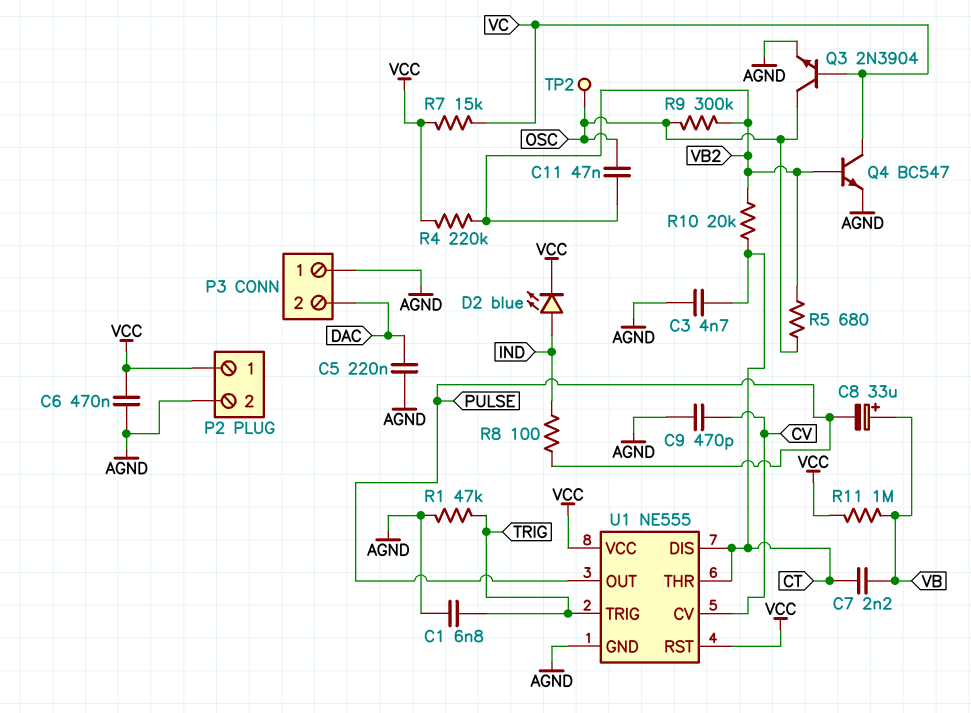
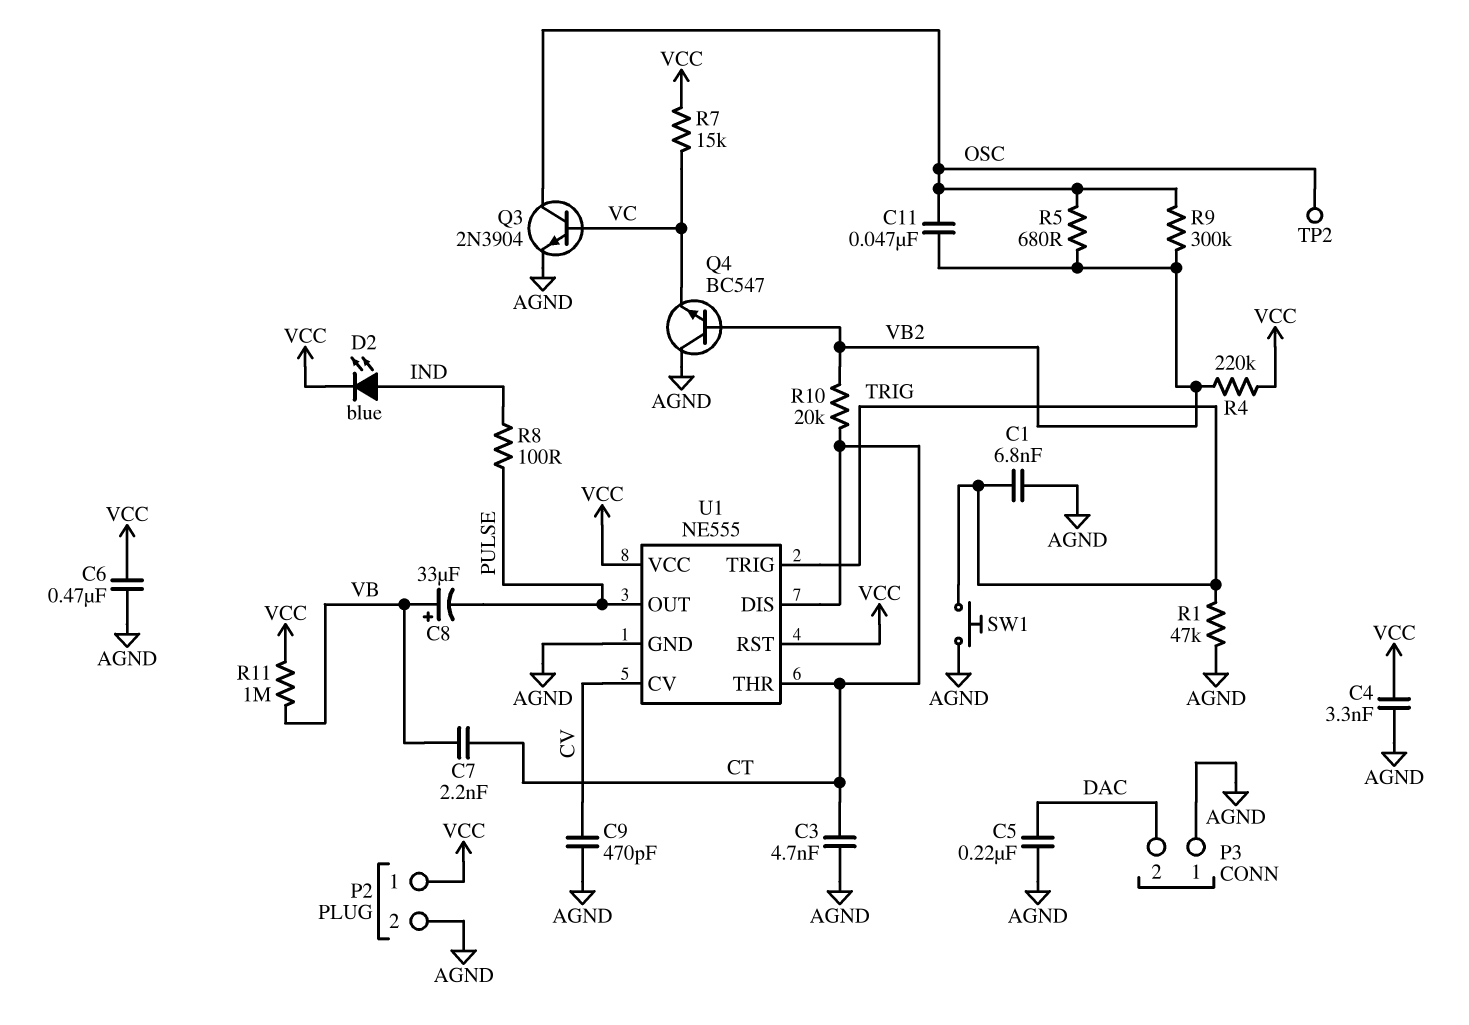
C4: none -> 3.3nF (AGND, VCC)
Q4: NPN BC547 (B VB2, C VC, E AGND) -> NPN BC547 (B VB2, C AGND, E VC)
SW1: none -> button (AGND, TRIG)

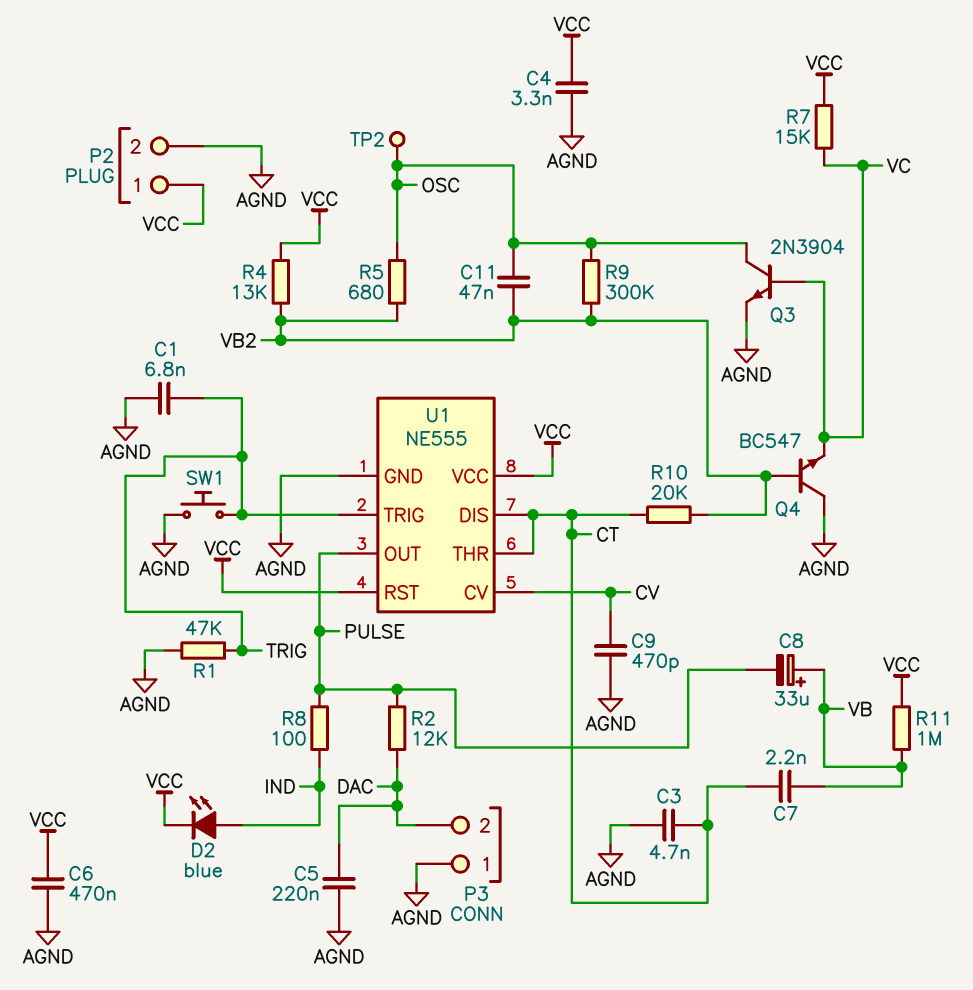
R2: none -> 12k (DAC, PULSE)
R4: 220k (VB2, VCC) -> 13k (VB2, VCC)

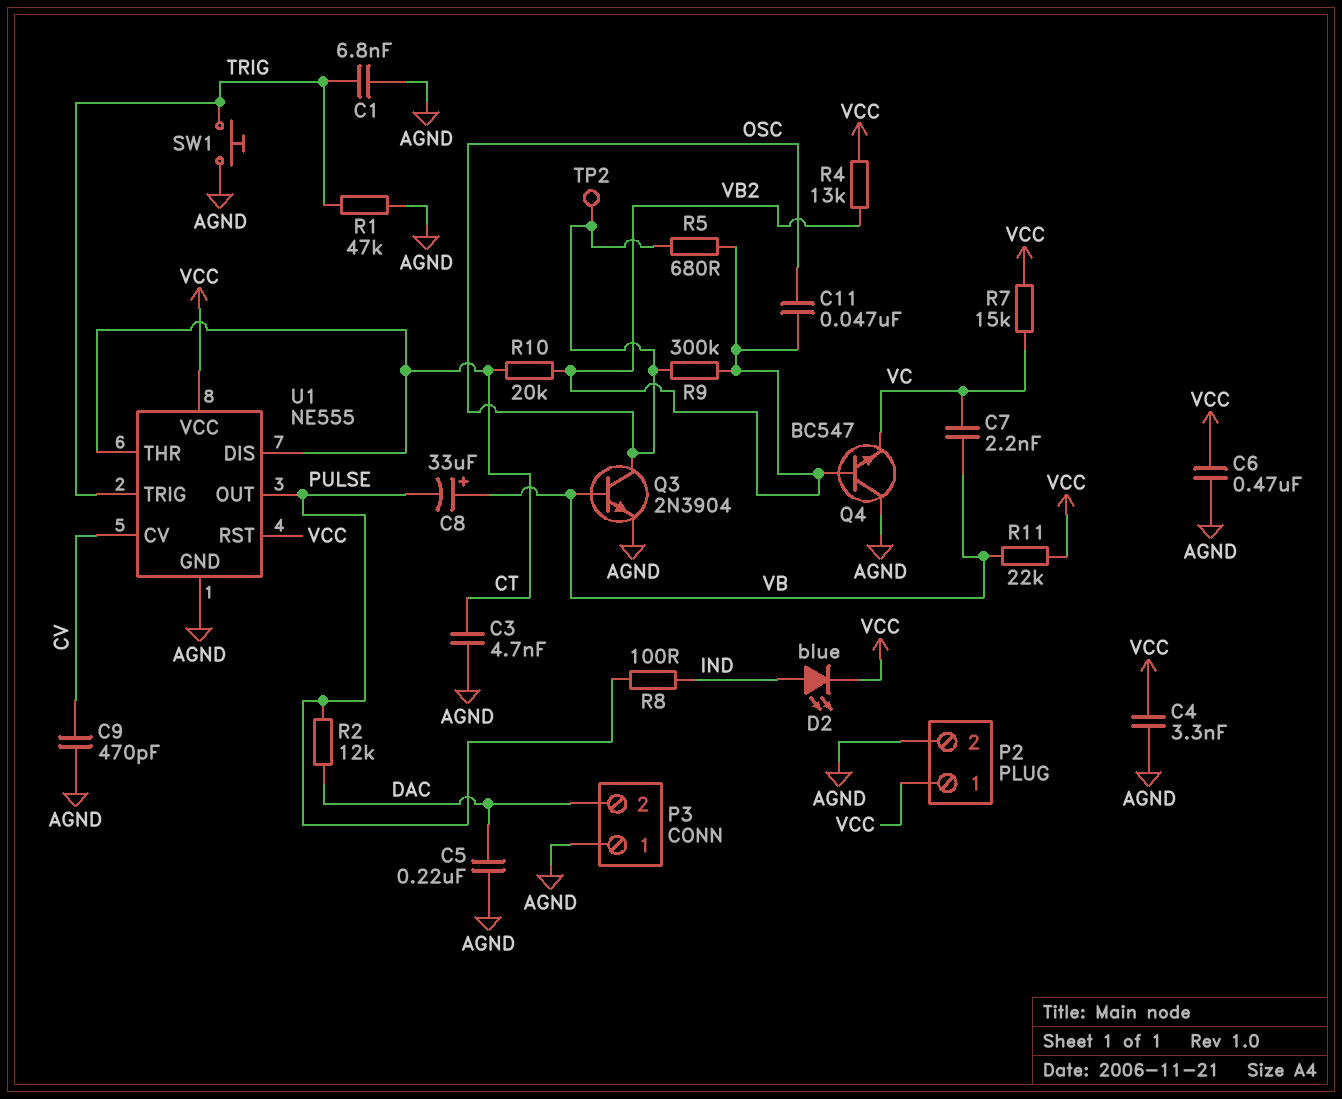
C7: 2.2nF (CT, VB) -> 2.2nF (VB, VC)
Q3: NPN 2N3904 (B VC, C OSC, E AGND) -> NPN 2N3904 (B VB, C OSC, E AGND)
R11: 1M (VB, VCC) -> 22k (VB, VCC)

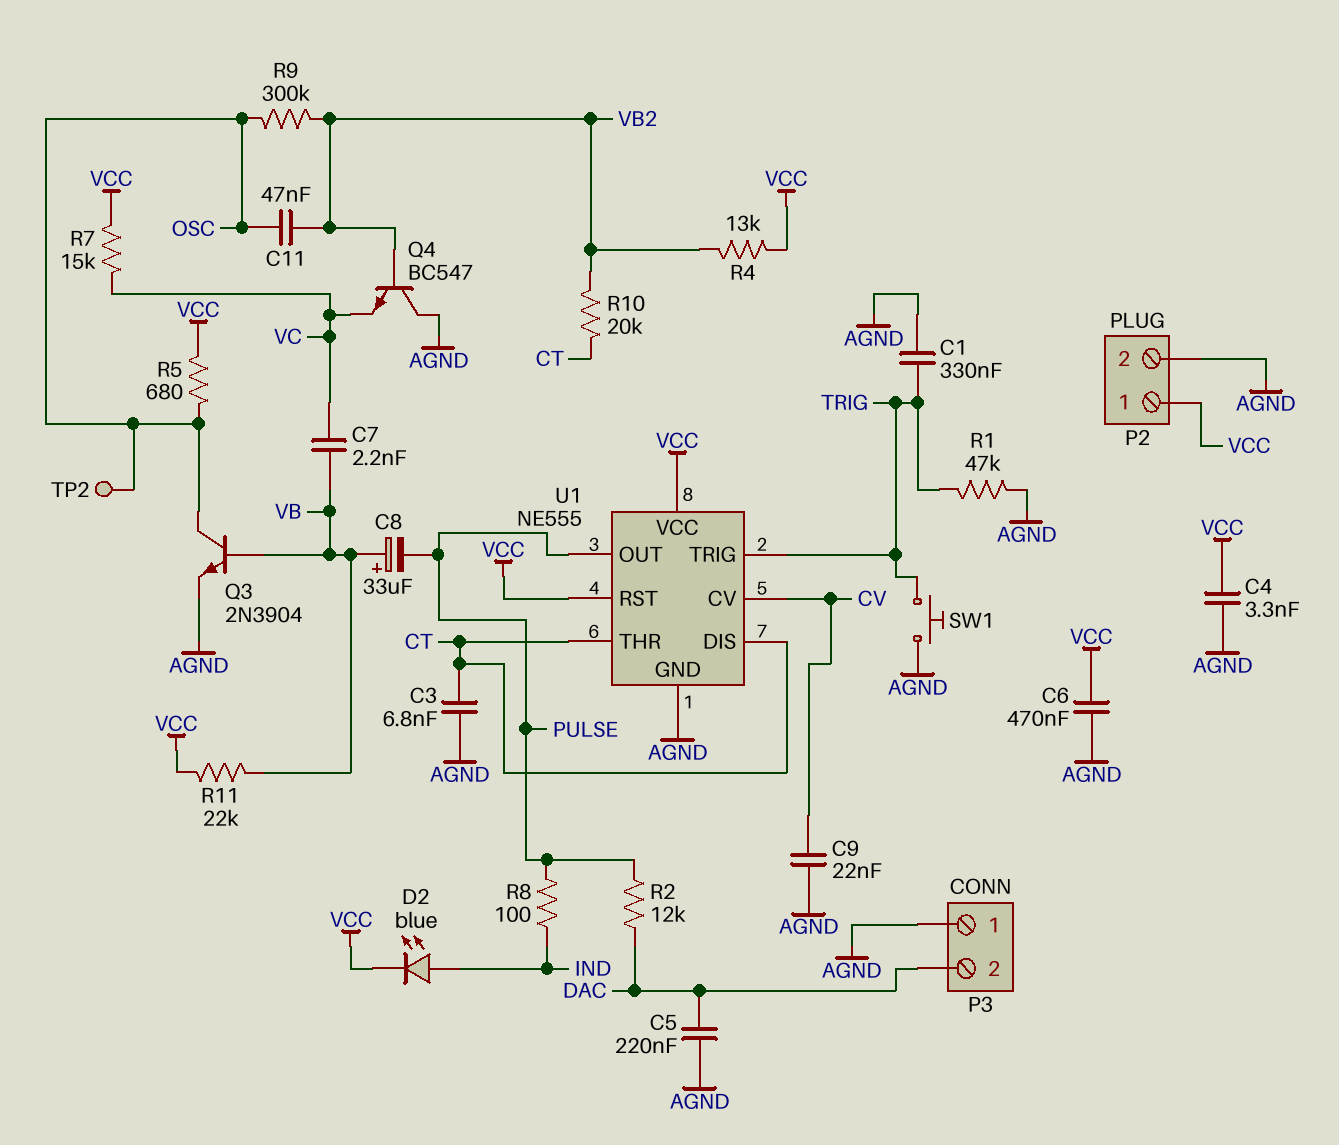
C1: 6.8nF (AGND, TRIG) -> 330nF (AGND, TRIG)
C3: 4.7nF (AGND, CT) -> 6.8nF (AGND, CT)
C9: 470pF (AGND, CV) -> 22nF (AGND, CV)
R5: 680 (OSC, VB2) -> 680 (OSC, VCC)

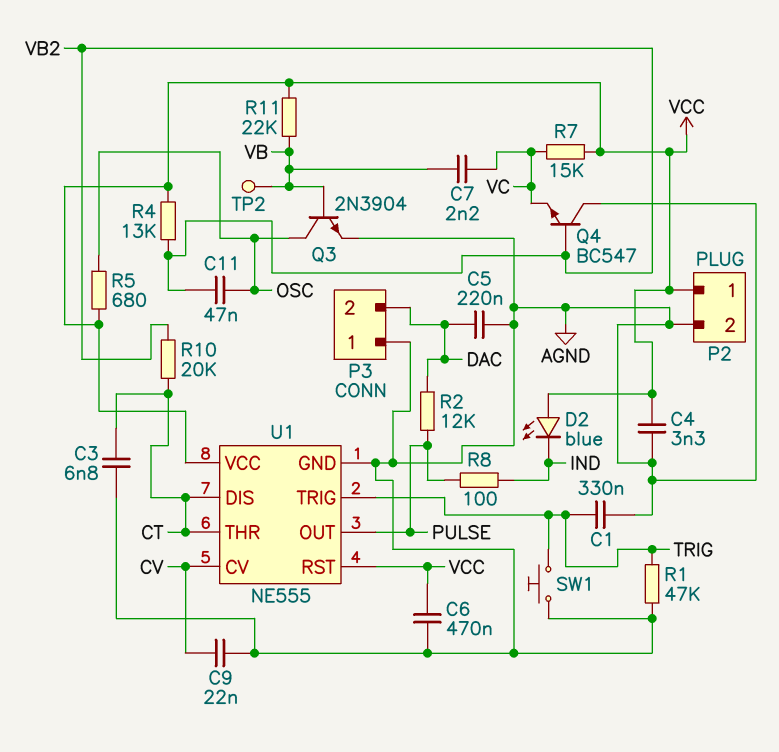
C8: 33uF (plus VB, minus PULSE) -> none
D2: LED blue (A IND, K VCC) -> LED blue (A VCC, K IND)
R9: 300k (OSC, VB2) -> none
TP2: test point (OSC) -> test point (VB)

